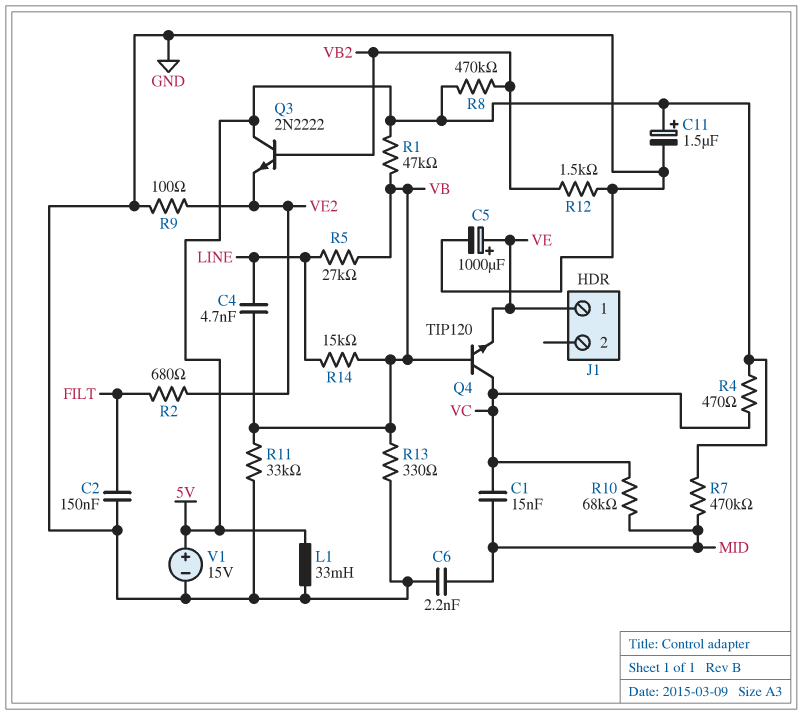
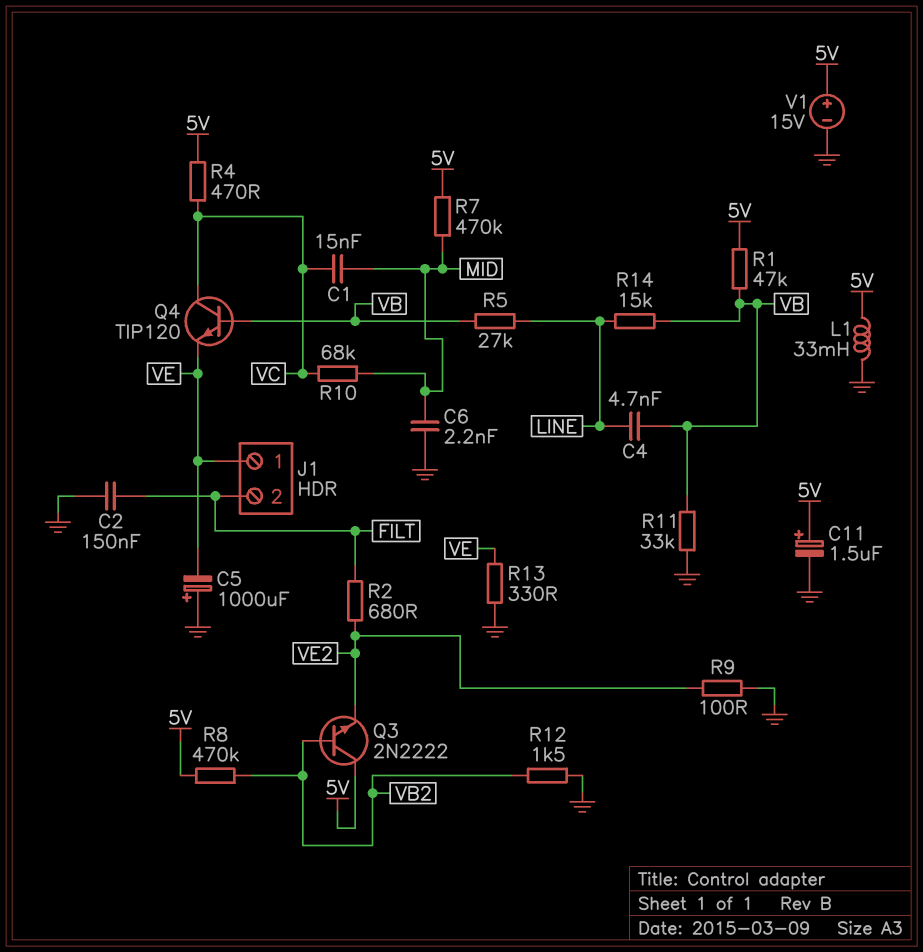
C5: 1000uF (plus VE, minus GND) -> 1000uF (plus GND, minus VE)
J1 pin 2: none -> FILT
R13: 330 (GND, VB) -> 330 (GND, VE)

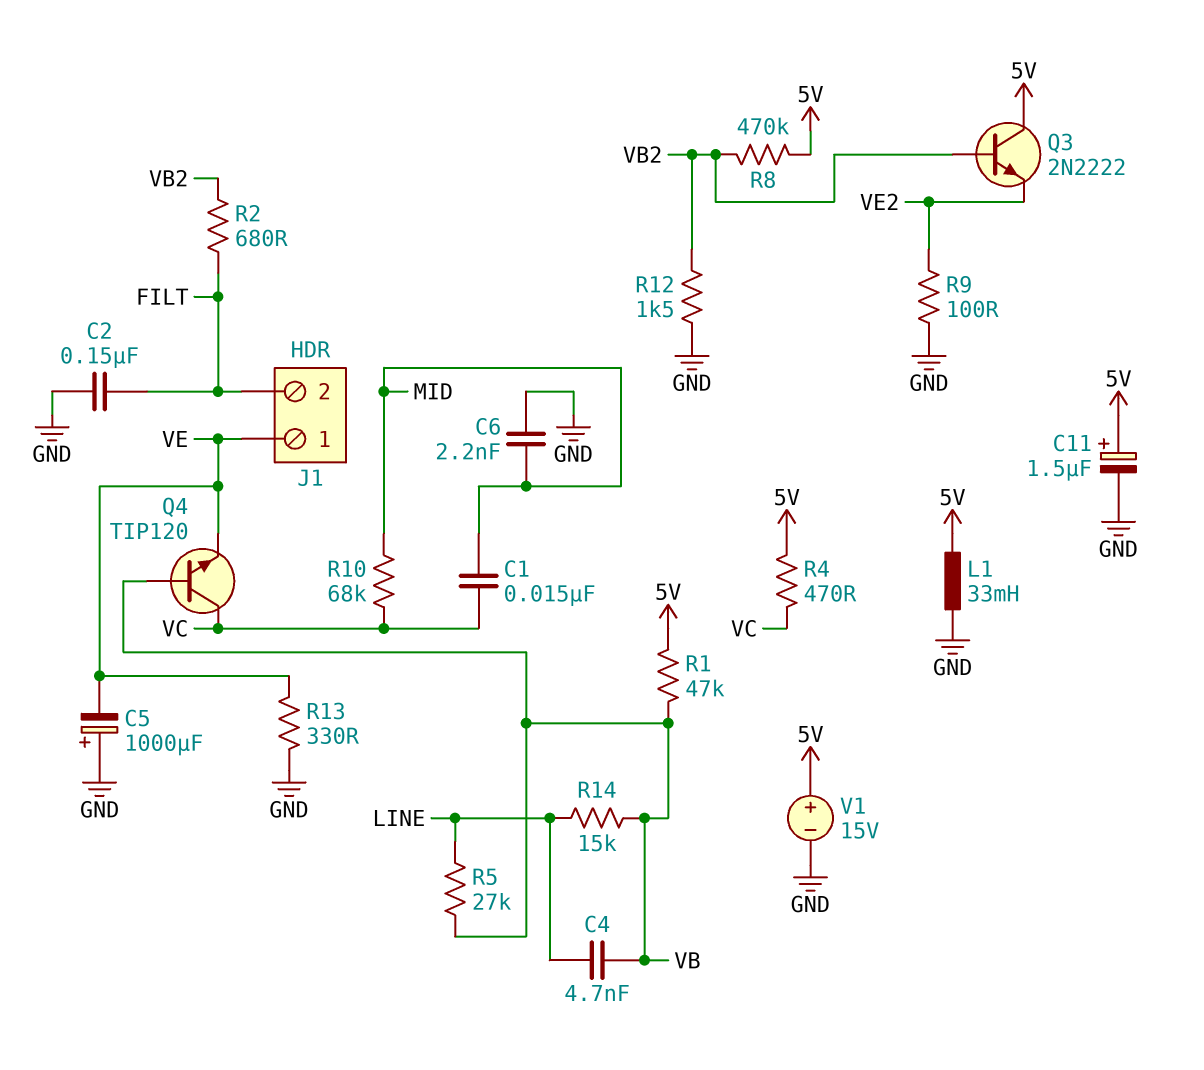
R2: 680 (FILT, VE2) -> 680 (FILT, VB2)
R7: 470k (5V, MID) -> none
R11: 33k (GND, VB) -> none

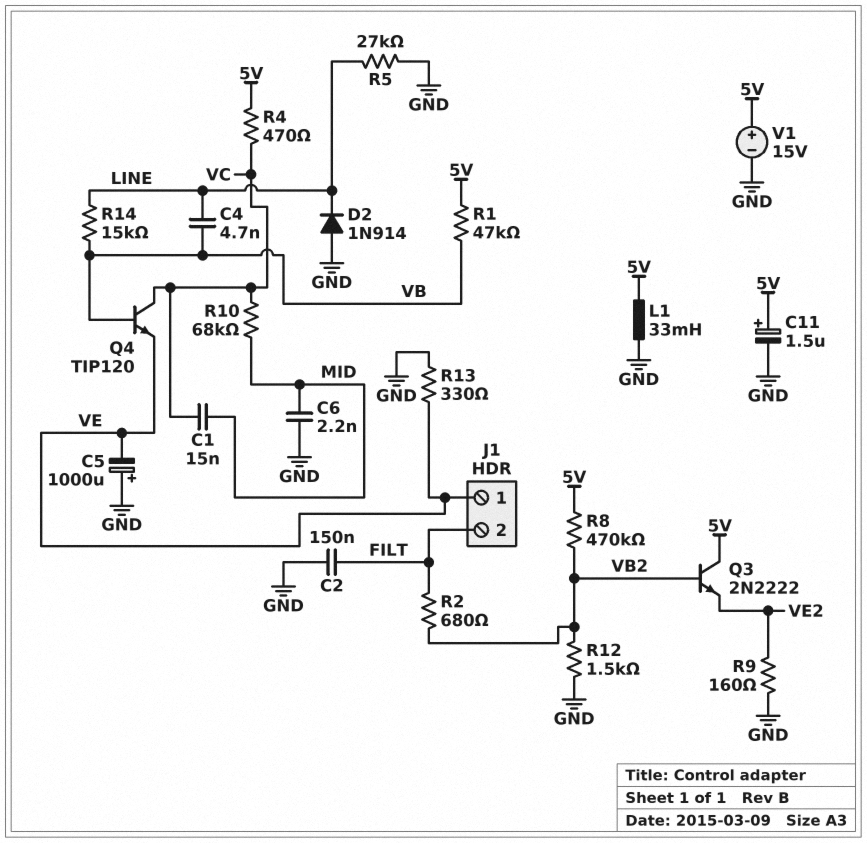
D2: none -> diode 1N914 (A GND, K LINE)
R5: 27k (LINE, VB) -> 27k (GND, LINE)
R9: 100 (GND, VE2) -> 160 (GND, VE2)

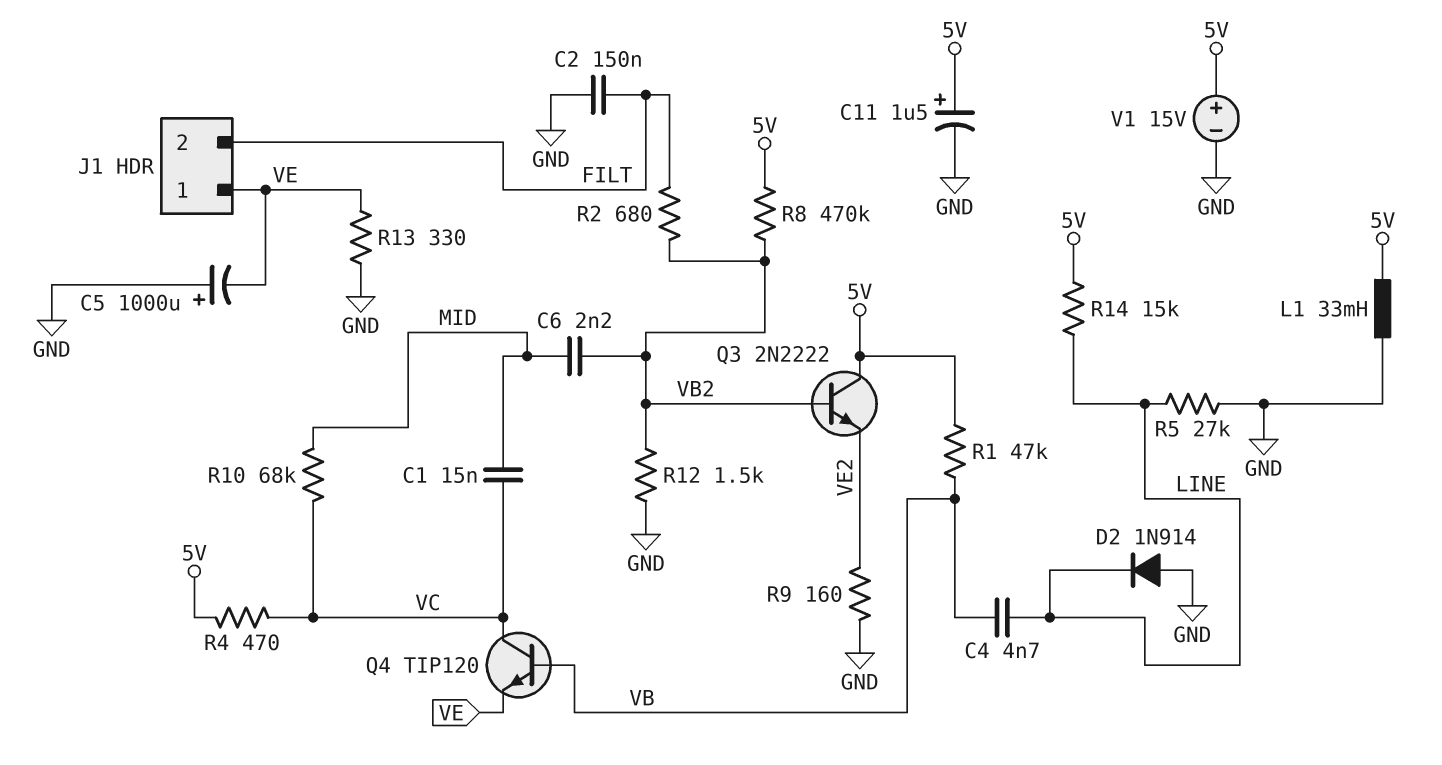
C6: 2.2nF (GND, MID) -> 2.2nF (MID, VB2)
R14: 15k (LINE, VB) -> 15k (5V, LINE)

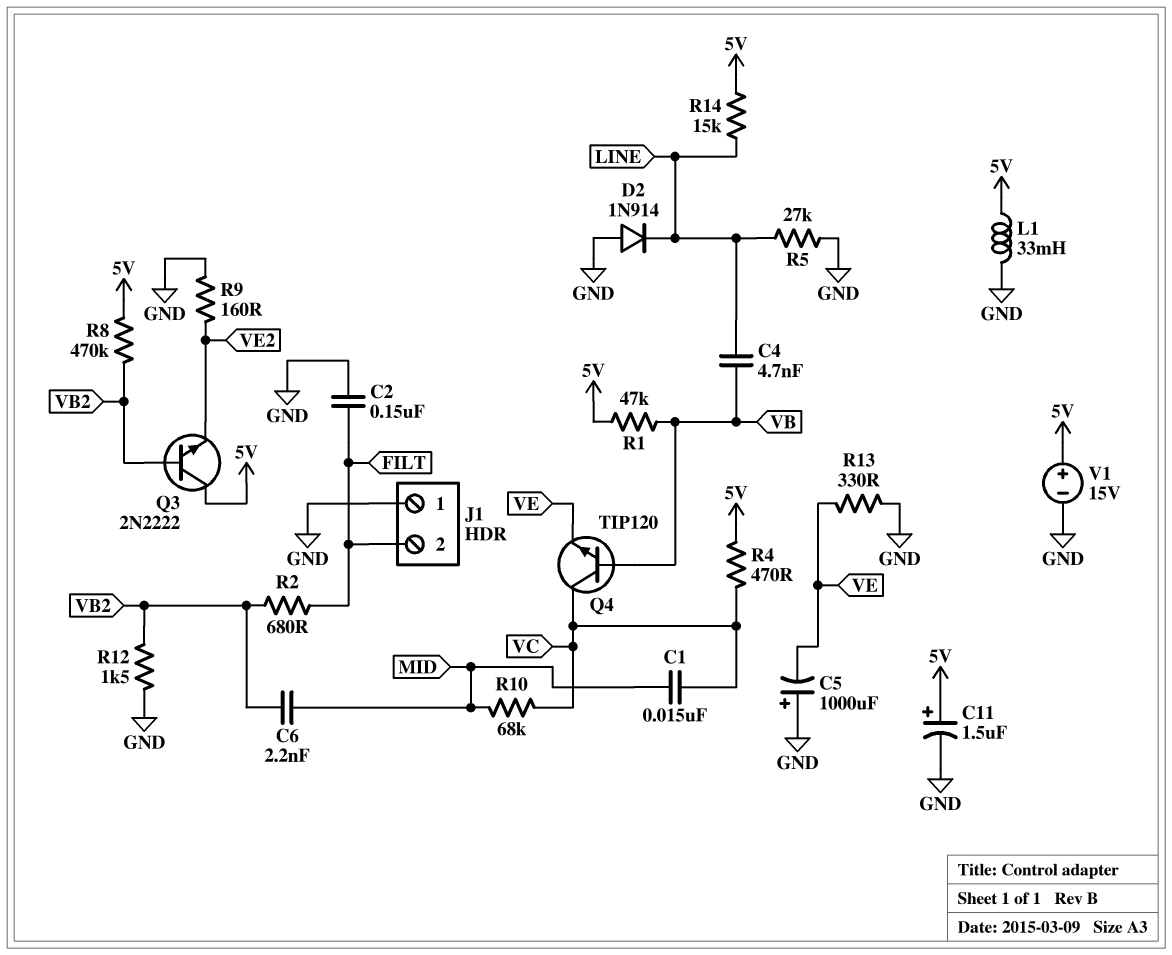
J1 pin 1: VE -> GND

